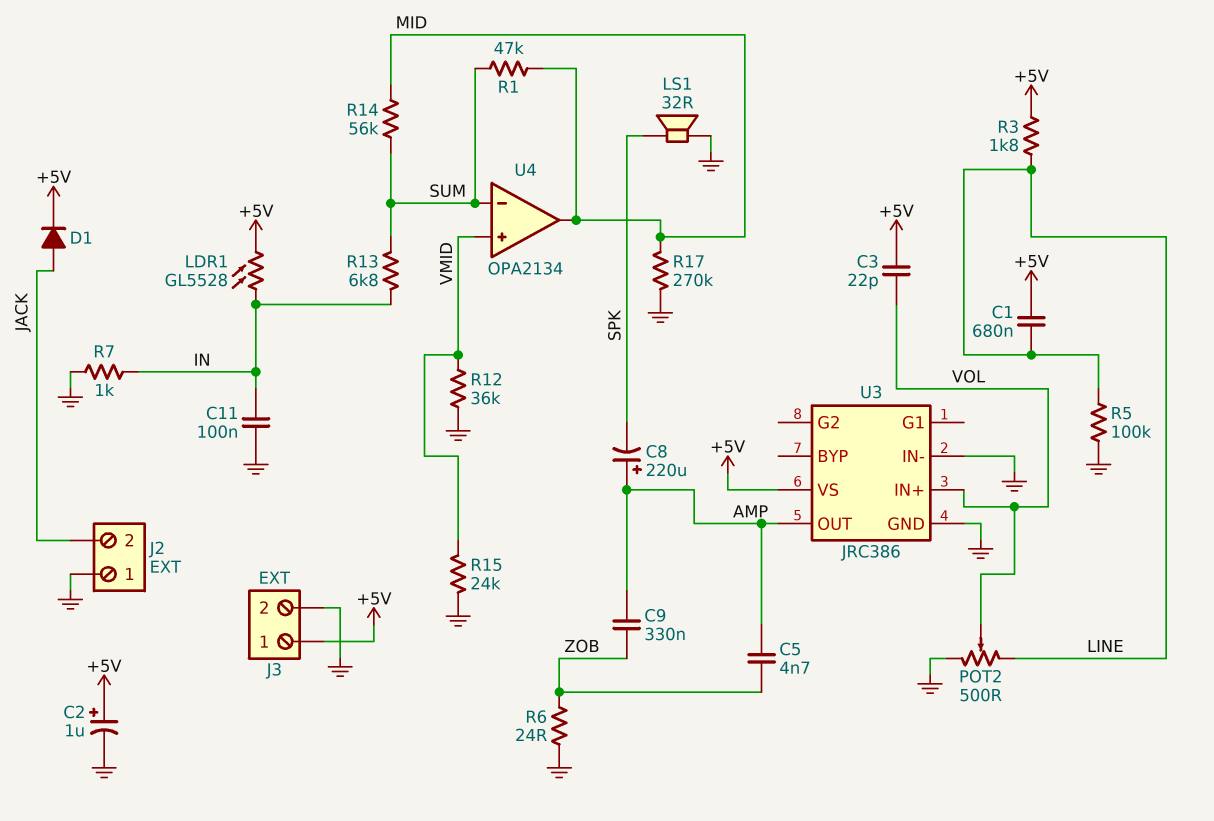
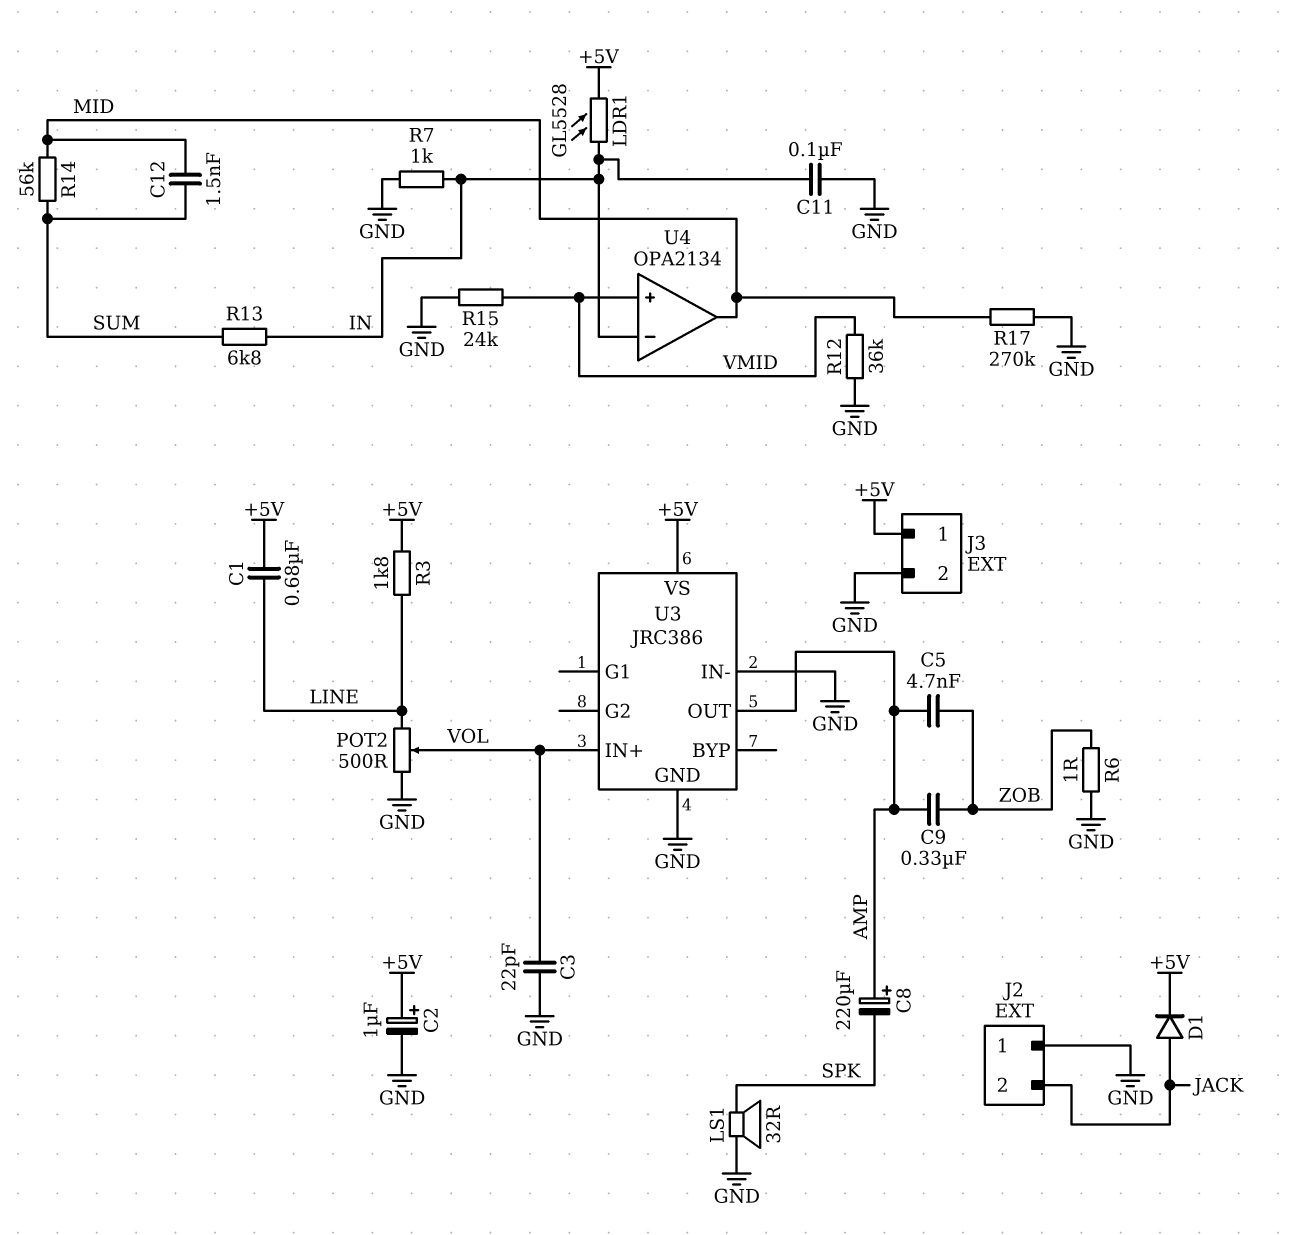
C3: 22pF (+5V, VOL) -> 22pF (GND, VOL)
C12: none -> 1.5nF (MID, SUM)
R1: 47k (MID, SUM) -> none
R5: 100k (GND, LINE) -> none
R6: 24 (GND, ZOB) -> 1 (GND, ZOB)
U4 pin in-: SUM -> IN

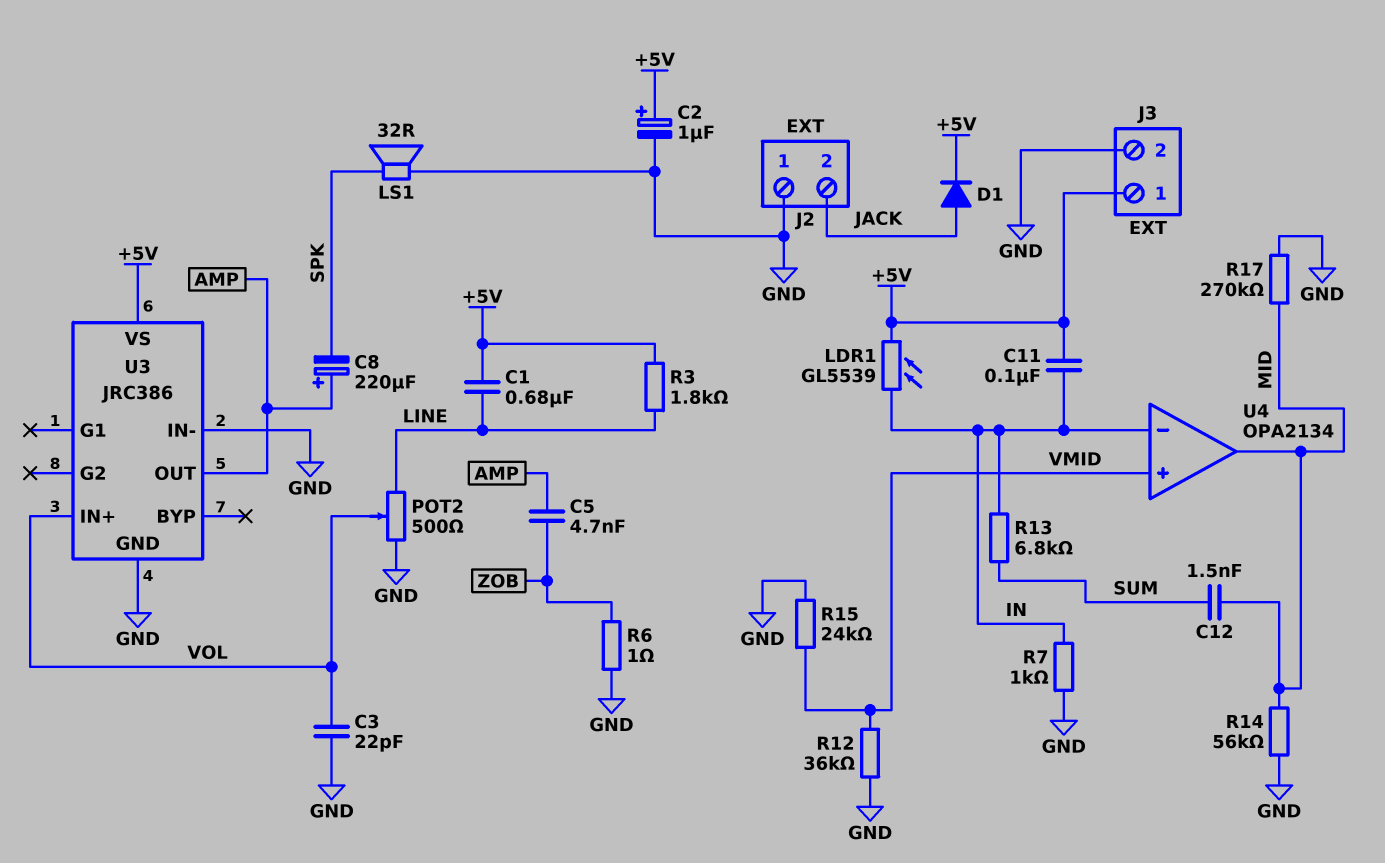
C9: 330nF (AMP, ZOB) -> none
C11: 100nF (GND, IN) -> 100nF (+5V, IN)
LDR1: GL5528 (+5V, IN) -> GL5539 (+5V, IN)
R14: 56k (MID, SUM) -> 56k (GND, MID)

